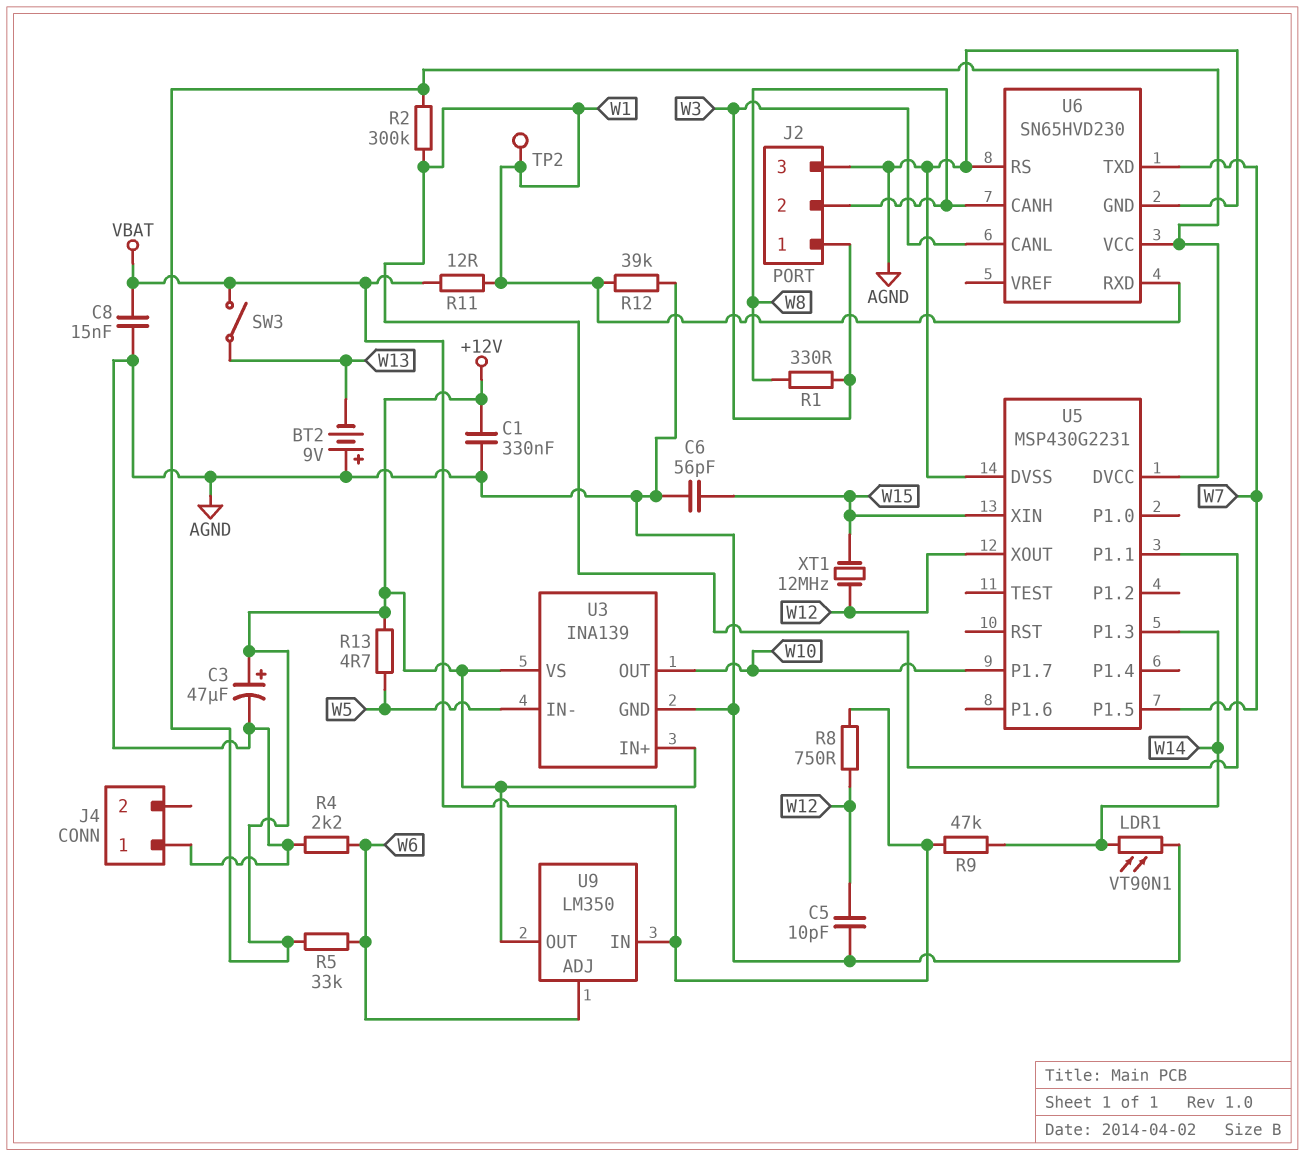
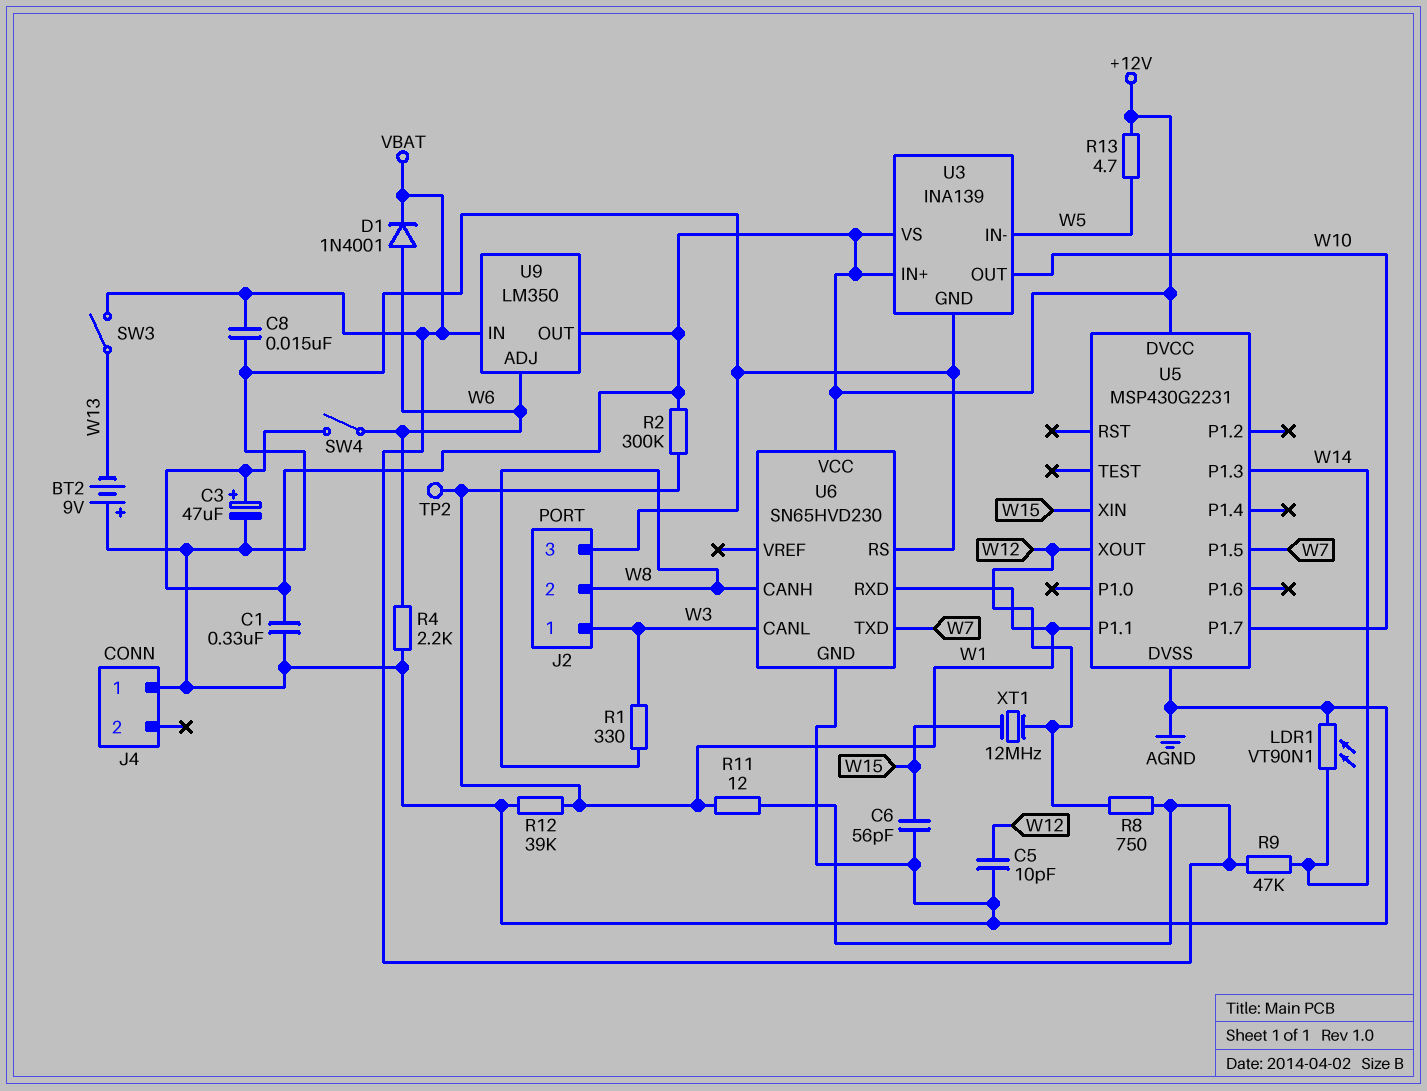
D1: none -> diode 1N4001 (A W6, K VBAT)
R5: 33k (+12V, W6) -> none
SW4: none -> switch (+12V, W6)

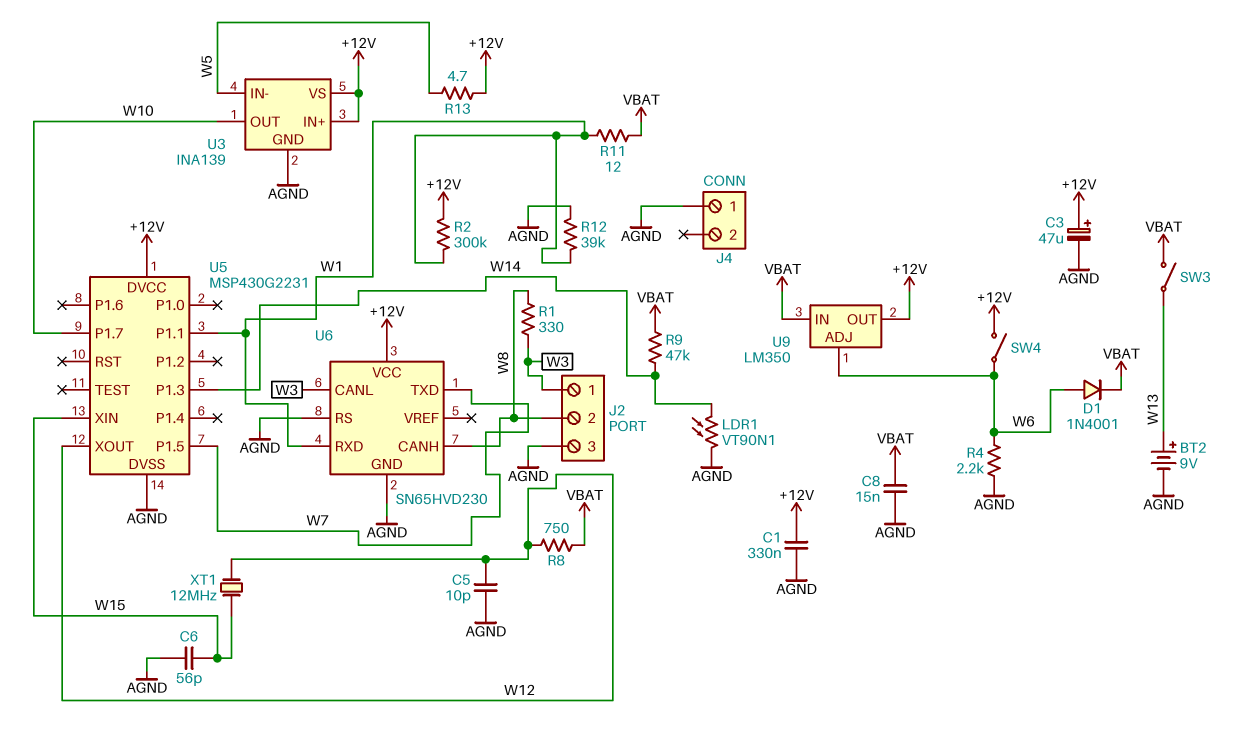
BT2: 9V (plus AGND, minus W13) -> 9V (plus W13, minus AGND)
TP2: test point (W1) -> none

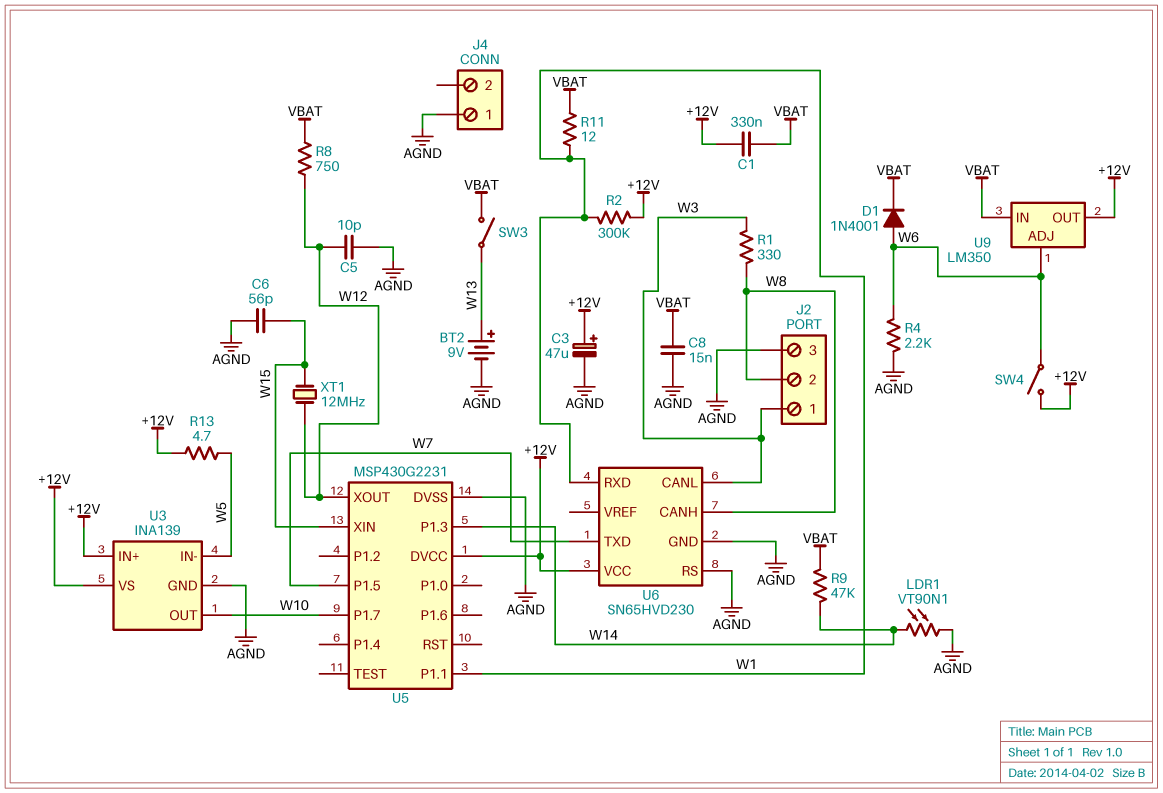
C1: 330nF (+12V, AGND) -> 330nF (+12V, VBAT)
R12: 39k (AGND, W1) -> none

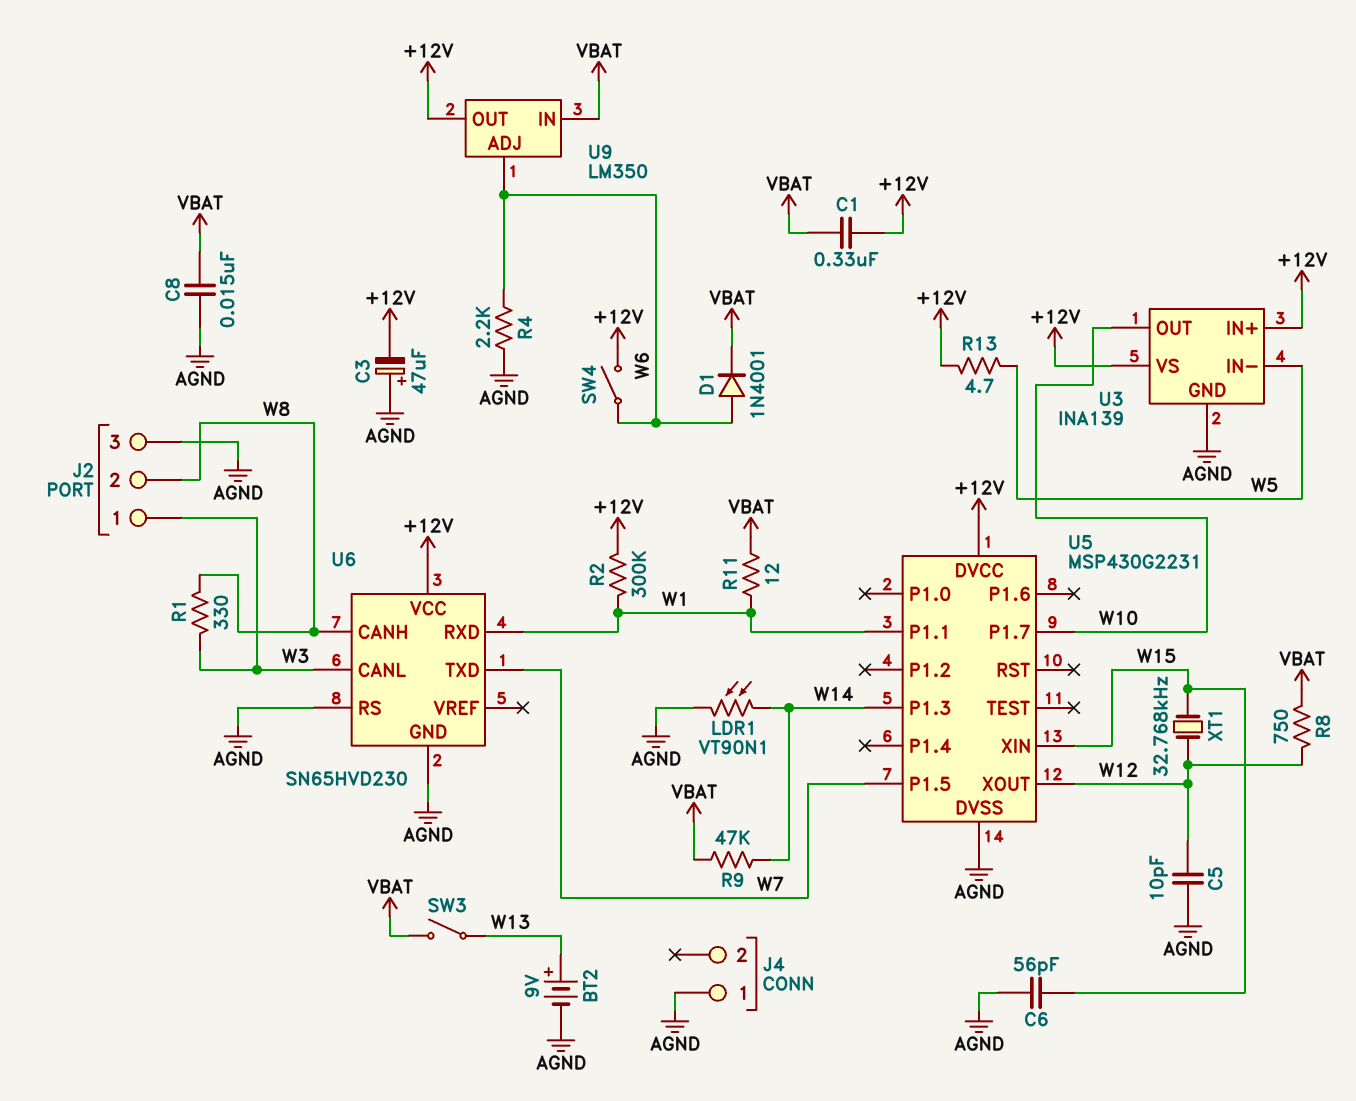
C3: 47uF (plus +12V, minus AGND) -> 47uF (plus AGND, minus +12V)
XT1: 12MHz (W12, W15) -> 32.768kHz (W12, W15)

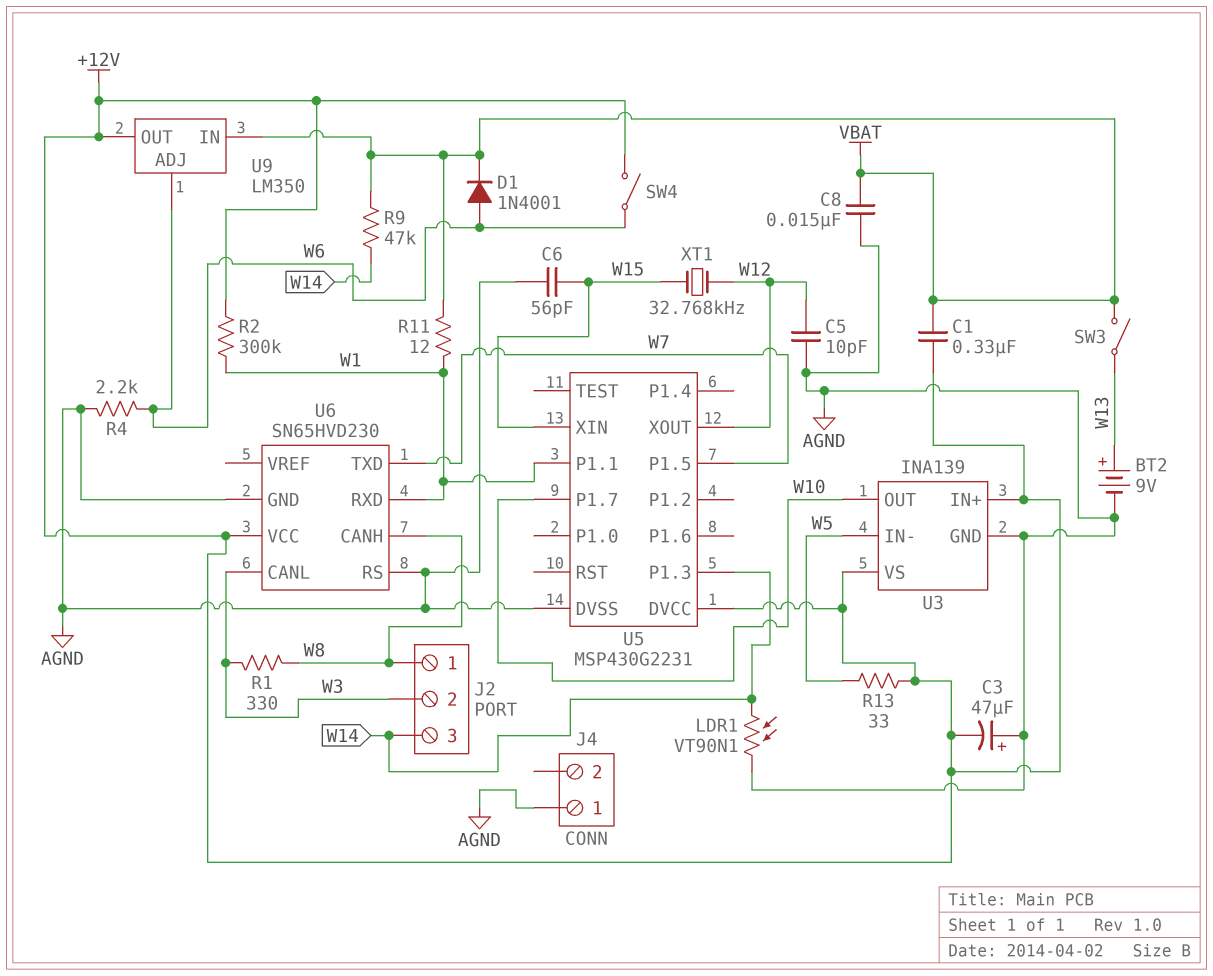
J2 pin 1: W3 -> W8
J2 pin 2: W8 -> W3
J2 pin 3: AGND -> W14
R8: 750 (VBAT, W12) -> none
R13: 4.7 (+12V, W5) -> 33 (+12V, W5)

